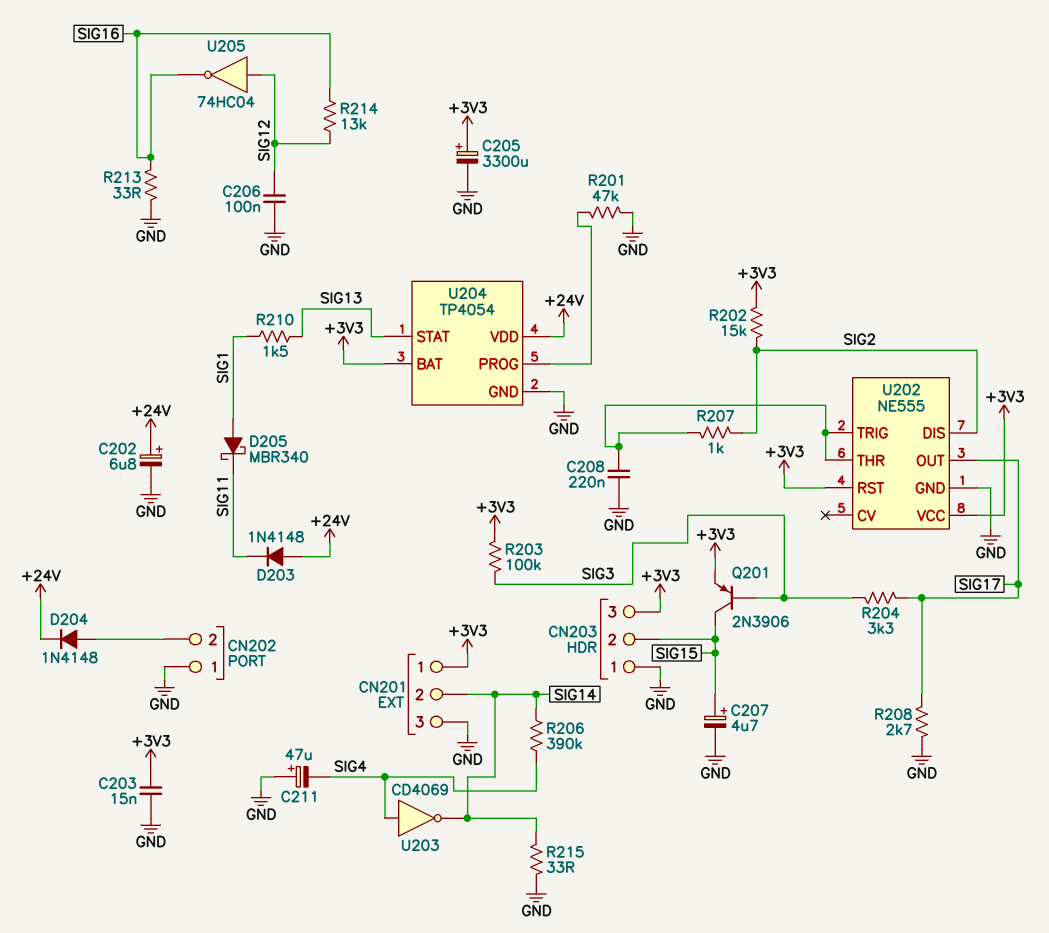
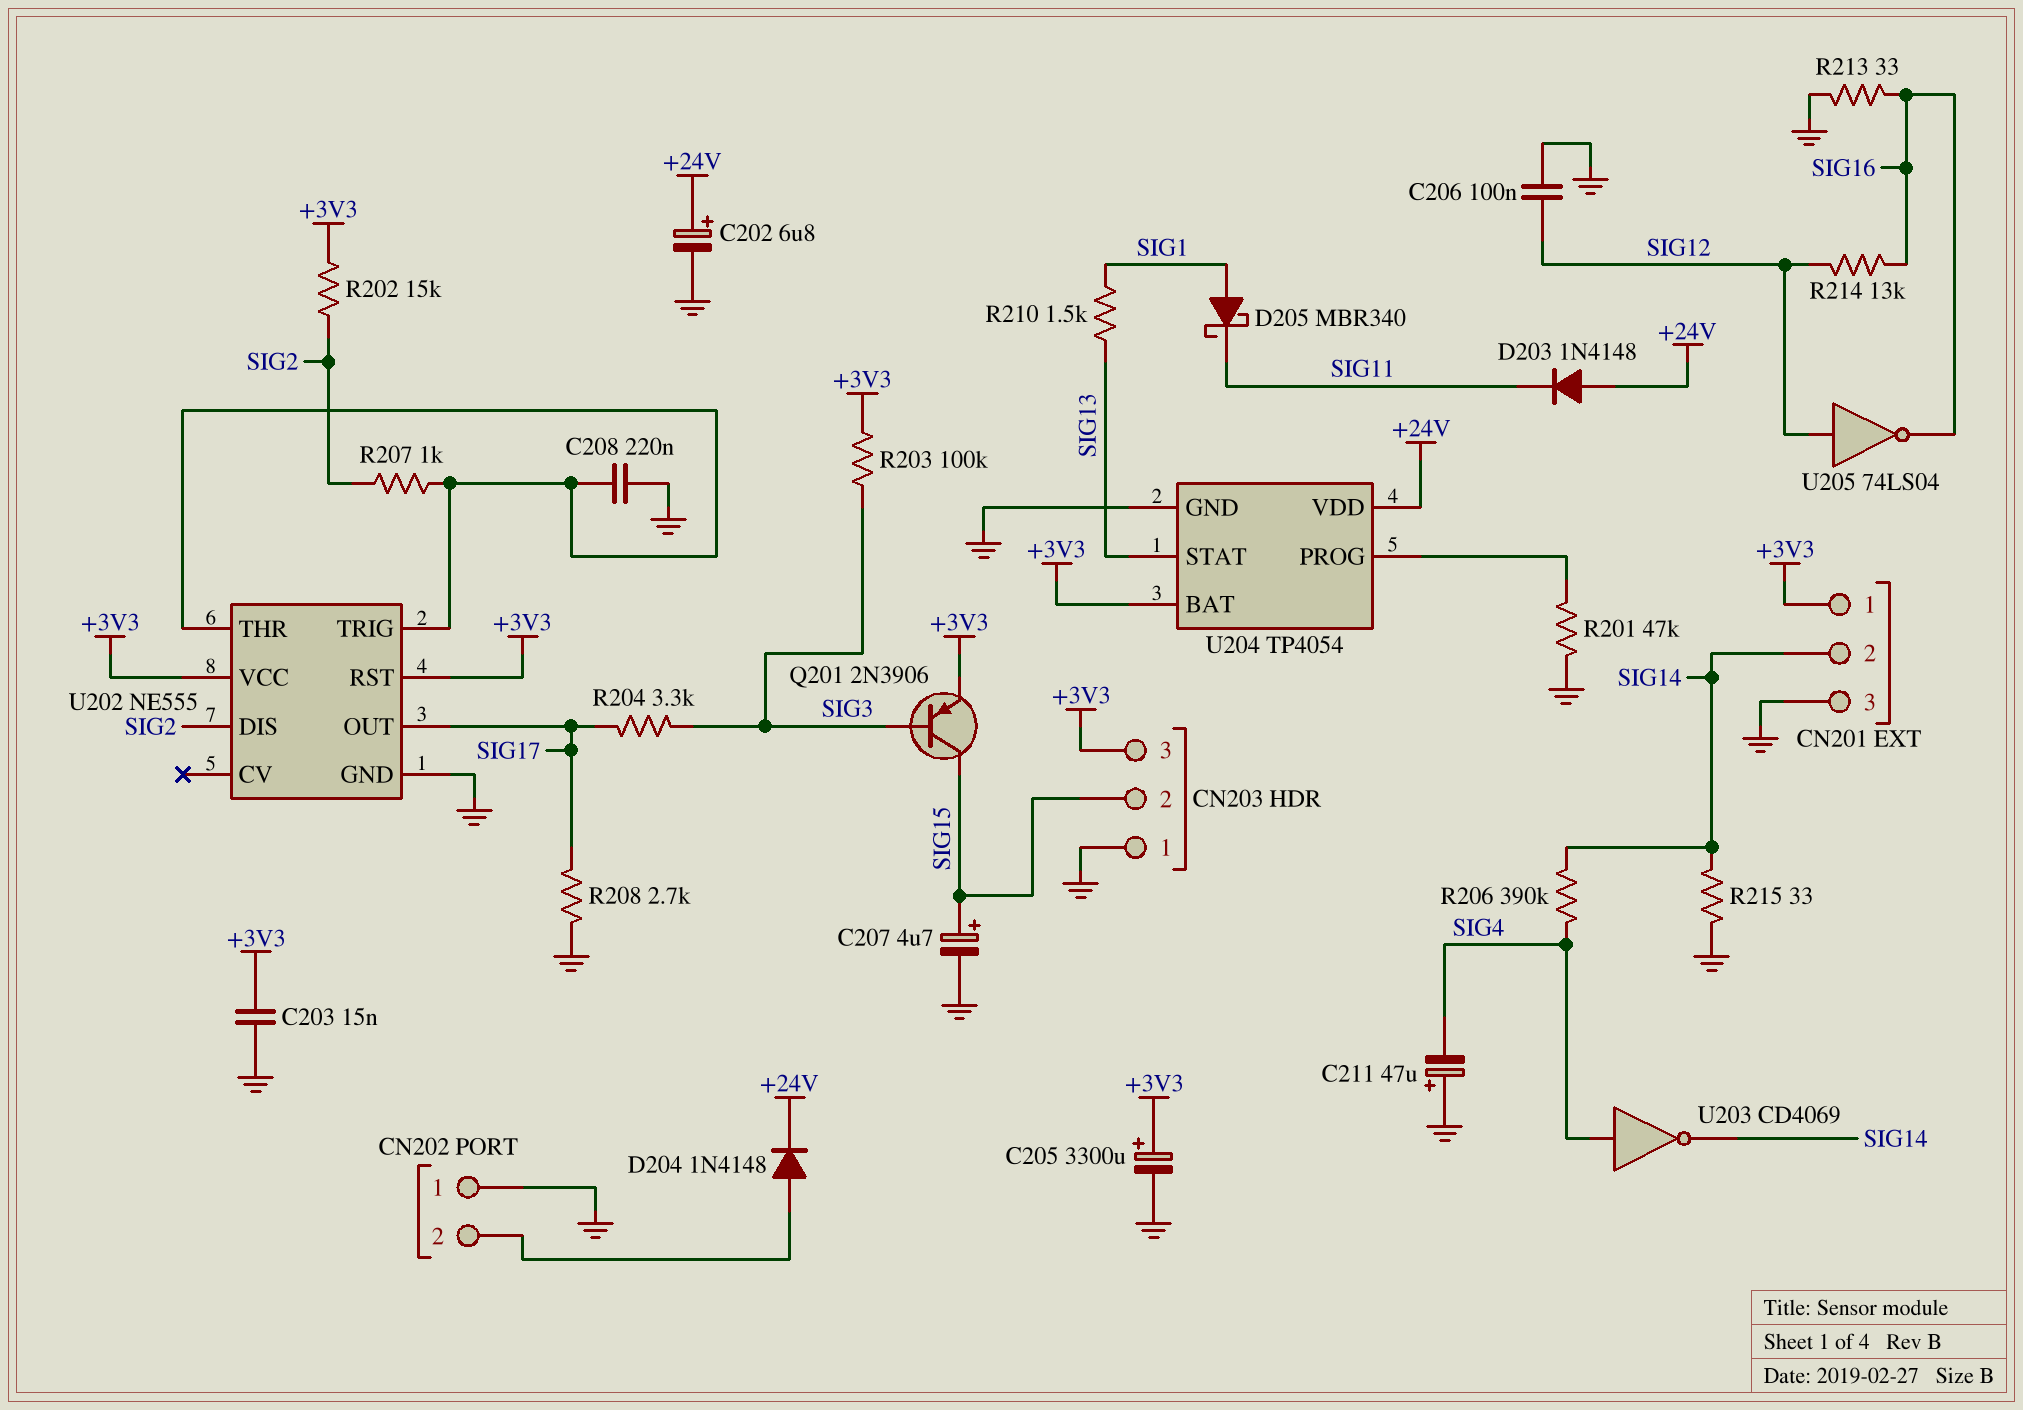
U205: NOT 74HC04 (in SIG12, out SIG16) -> NOT 74LS04 (in SIG12, out SIG16)

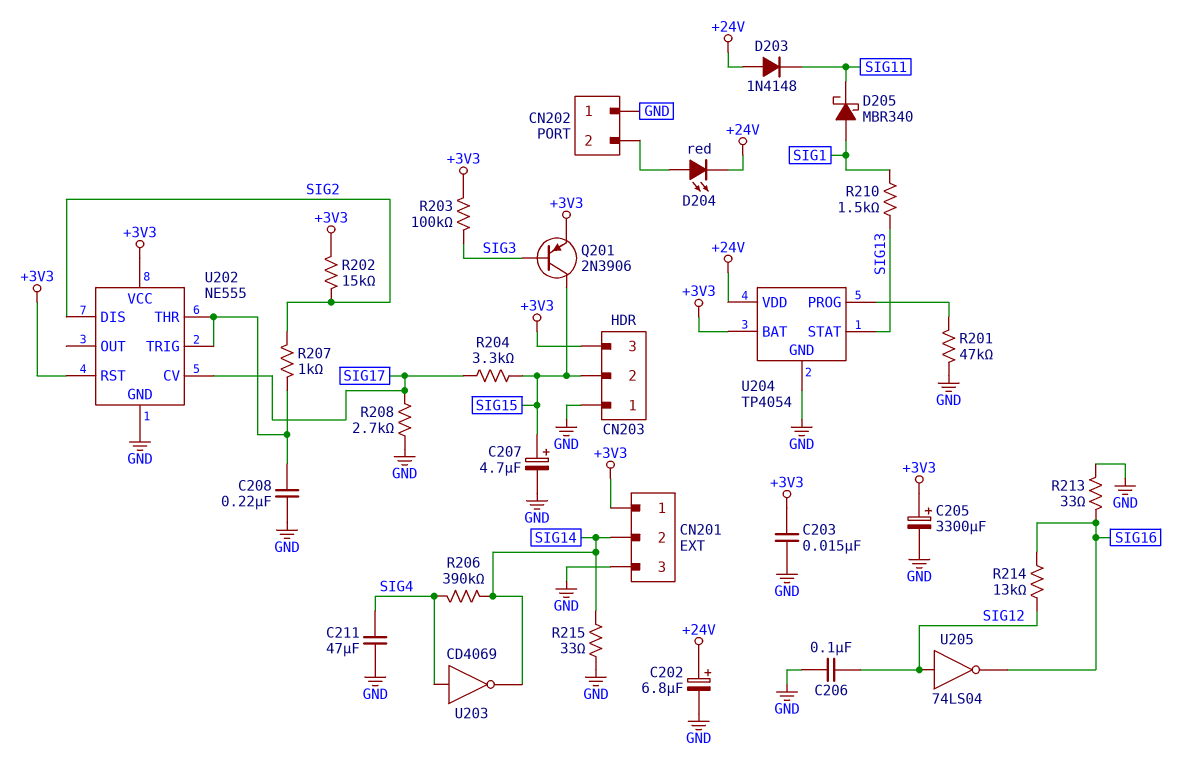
C211: 47uF (plus GND, minus SIG4) -> 47uF (GND, SIG4)
D204: diode 1N4148 (A CN202/2, K +24V) -> LED red (A CN202/2, K +24V)
R204: 3.3k (SIG3, SIG17) -> 3.3k (SIG15, SIG17)
U202 pin CV: none -> SIG17
U202 pin OUT: SIG17 -> none

